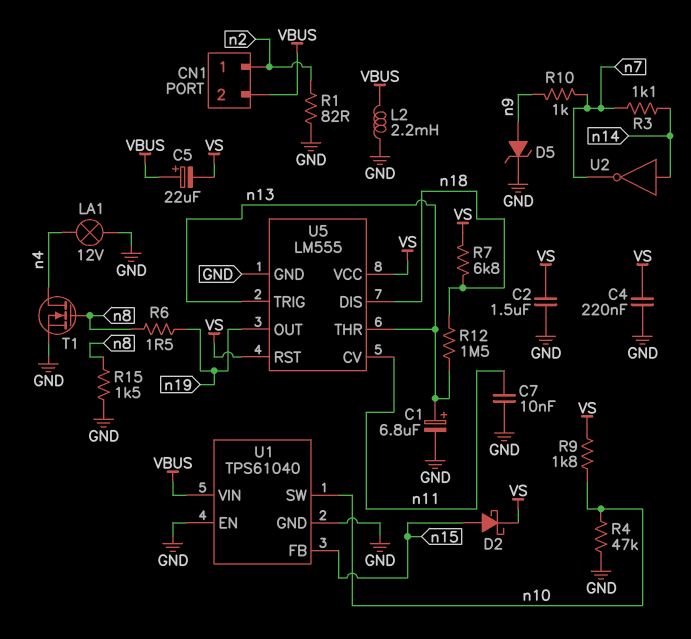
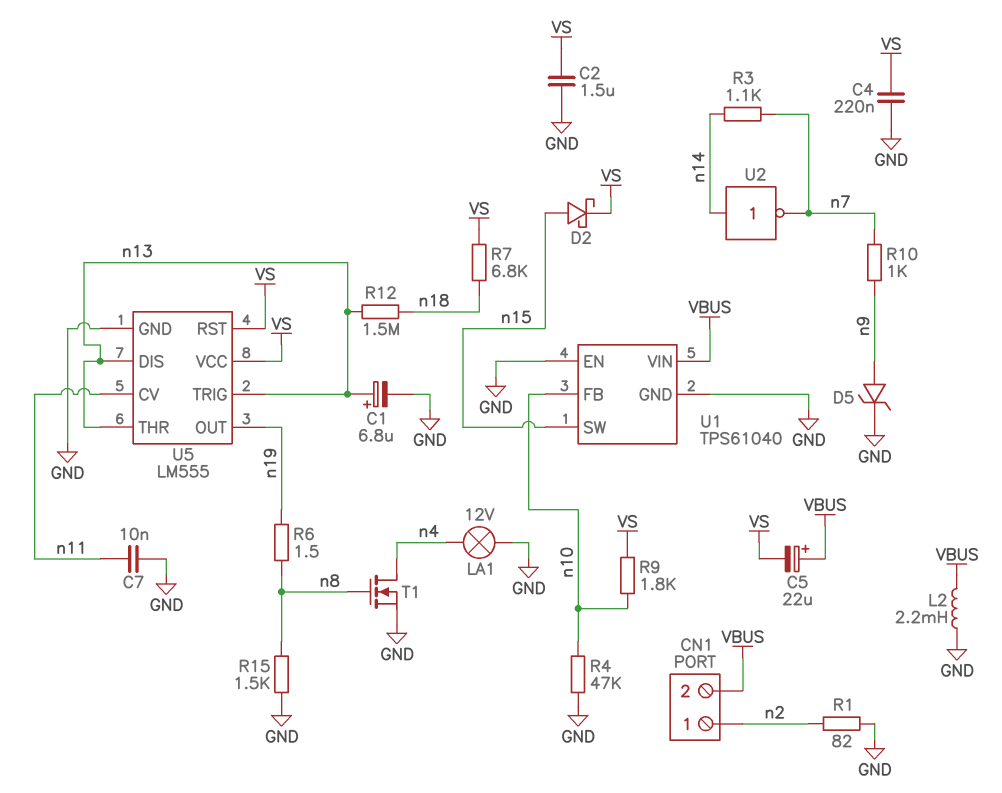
U1 pin FB: n15 -> n10
U1 pin SW: n10 -> n15
U5 pin DIS: n18 -> n13

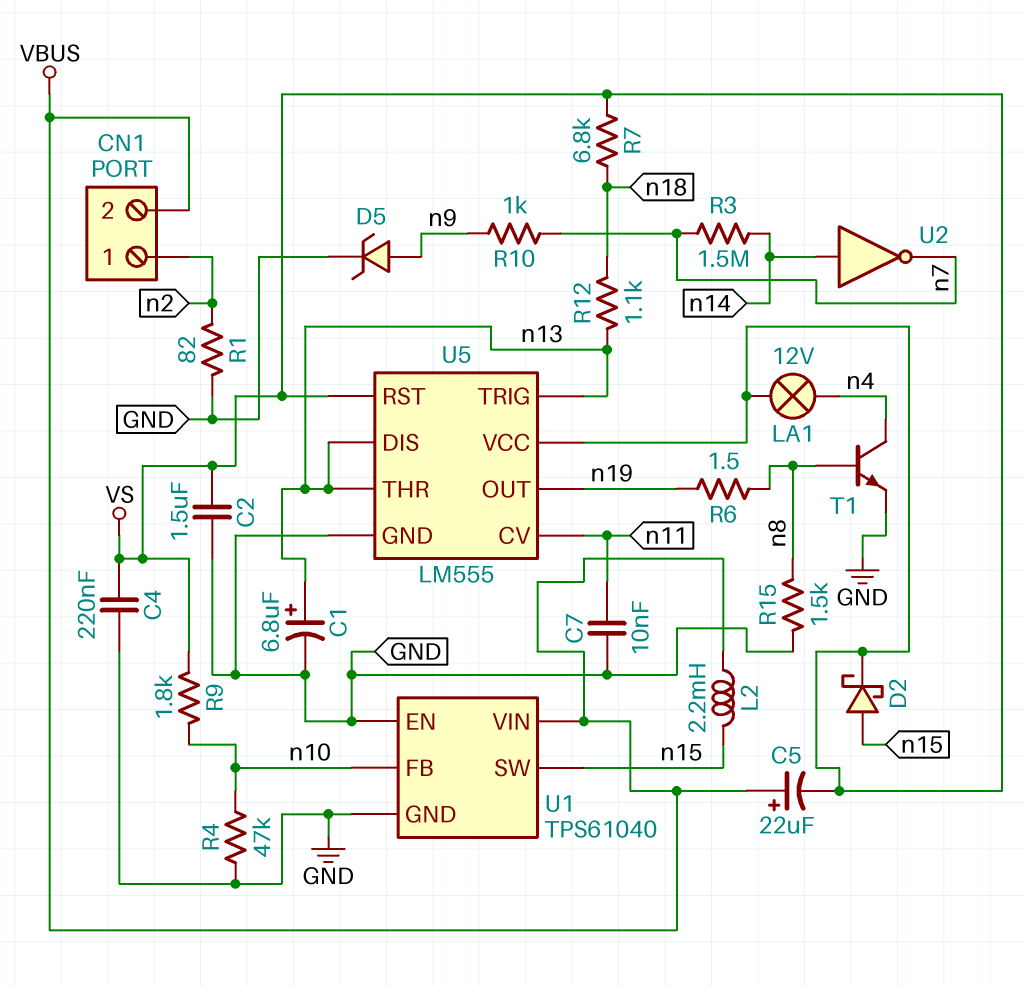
L2: 2.2mH (GND, VBUS) -> 2.2mH (VBUS, n15)
LA1: lamp 12V (GND, n4) -> lamp 12V (VS, n4)
R3: 1.1k (n7, n14) -> 1.5M (n7, n14)
R12: 1.5M (n13, n18) -> 1.1k (n13, n18)
T1: NMOS (G n8, D n4, S GND) -> NPN (B n8, C n4, E GND)

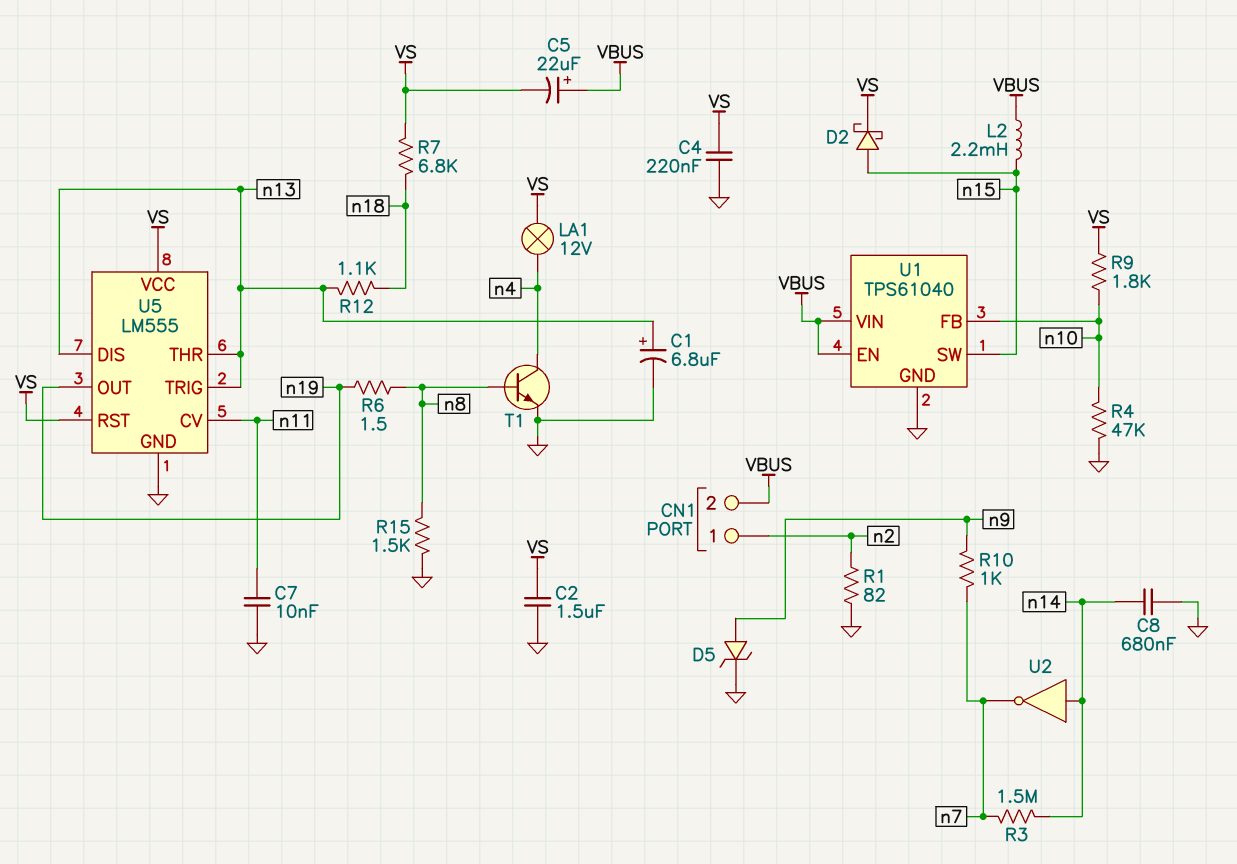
C8: none -> 680nF (GND, n14)
U1 pin EN: GND -> VBUS

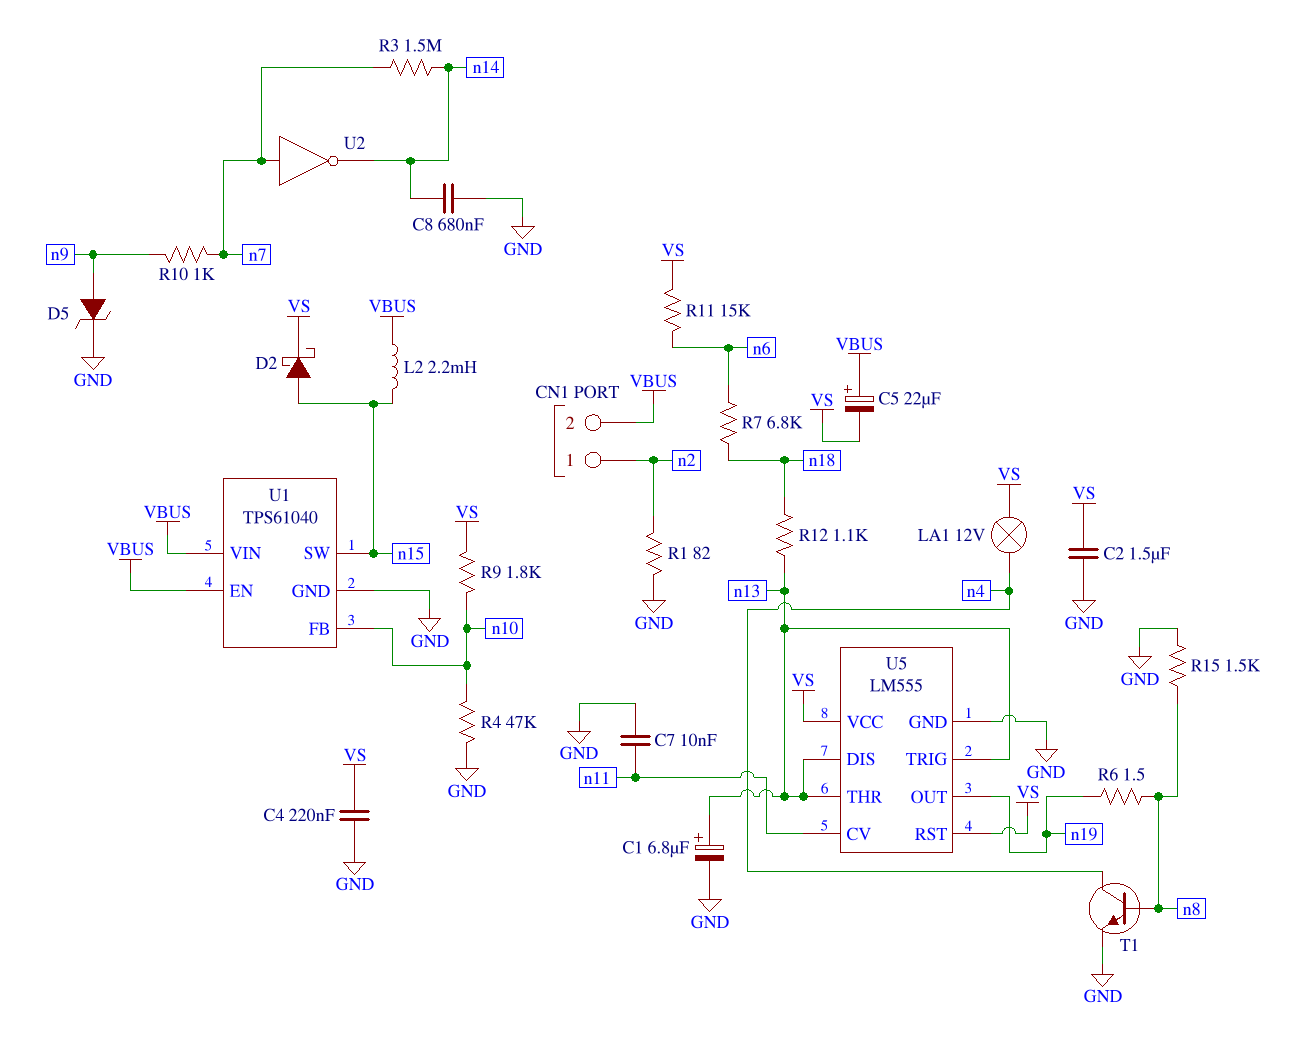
R7: 6.8k (VS, n18) -> 6.8k (n6, n18)
R11: none -> 15k (VS, n6)
U2: NOT (in n14, out n7) -> NOT (in n7, out n14)

